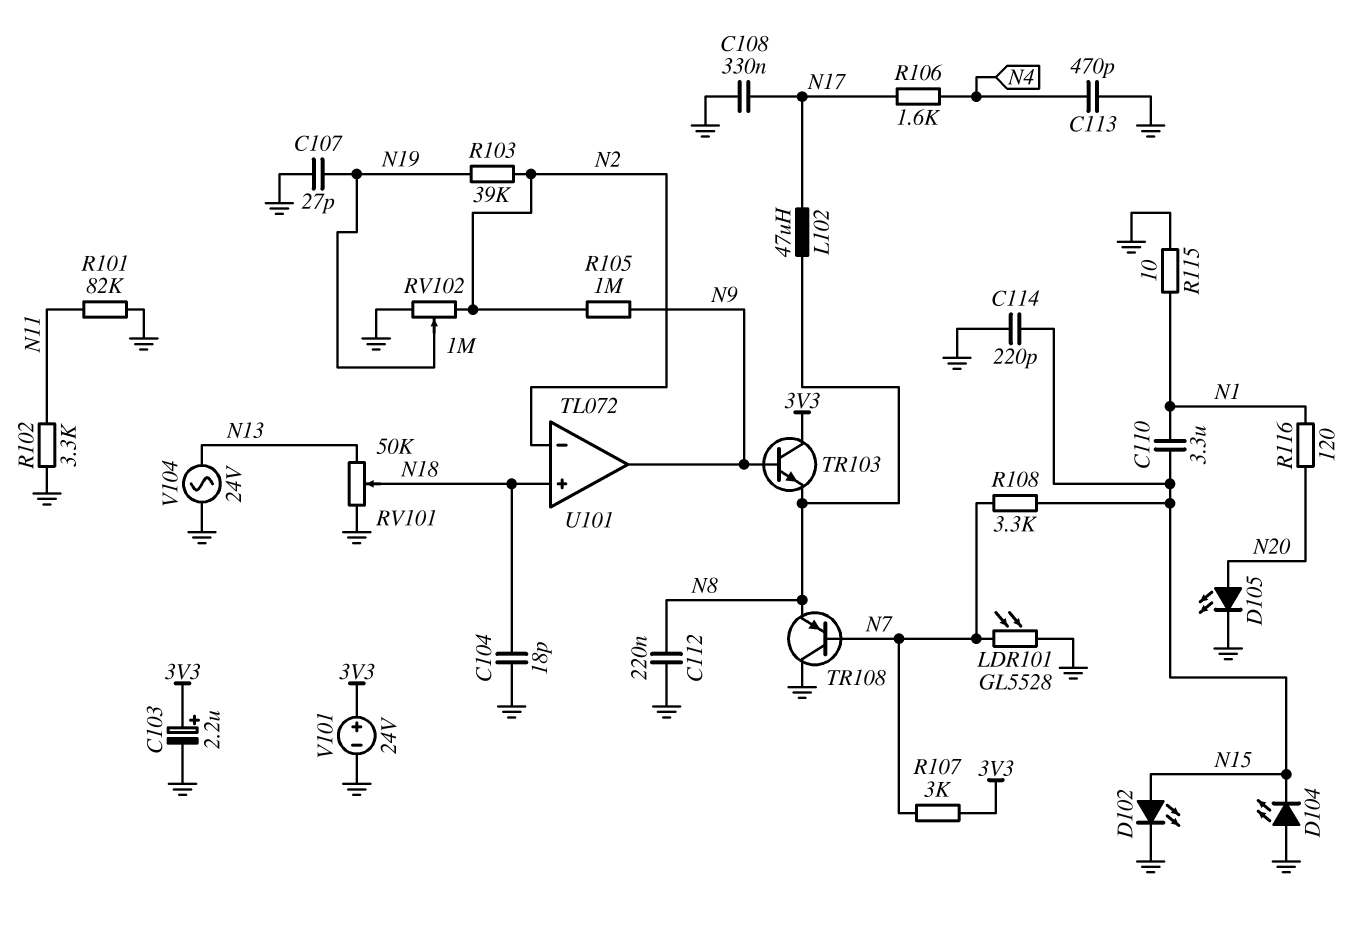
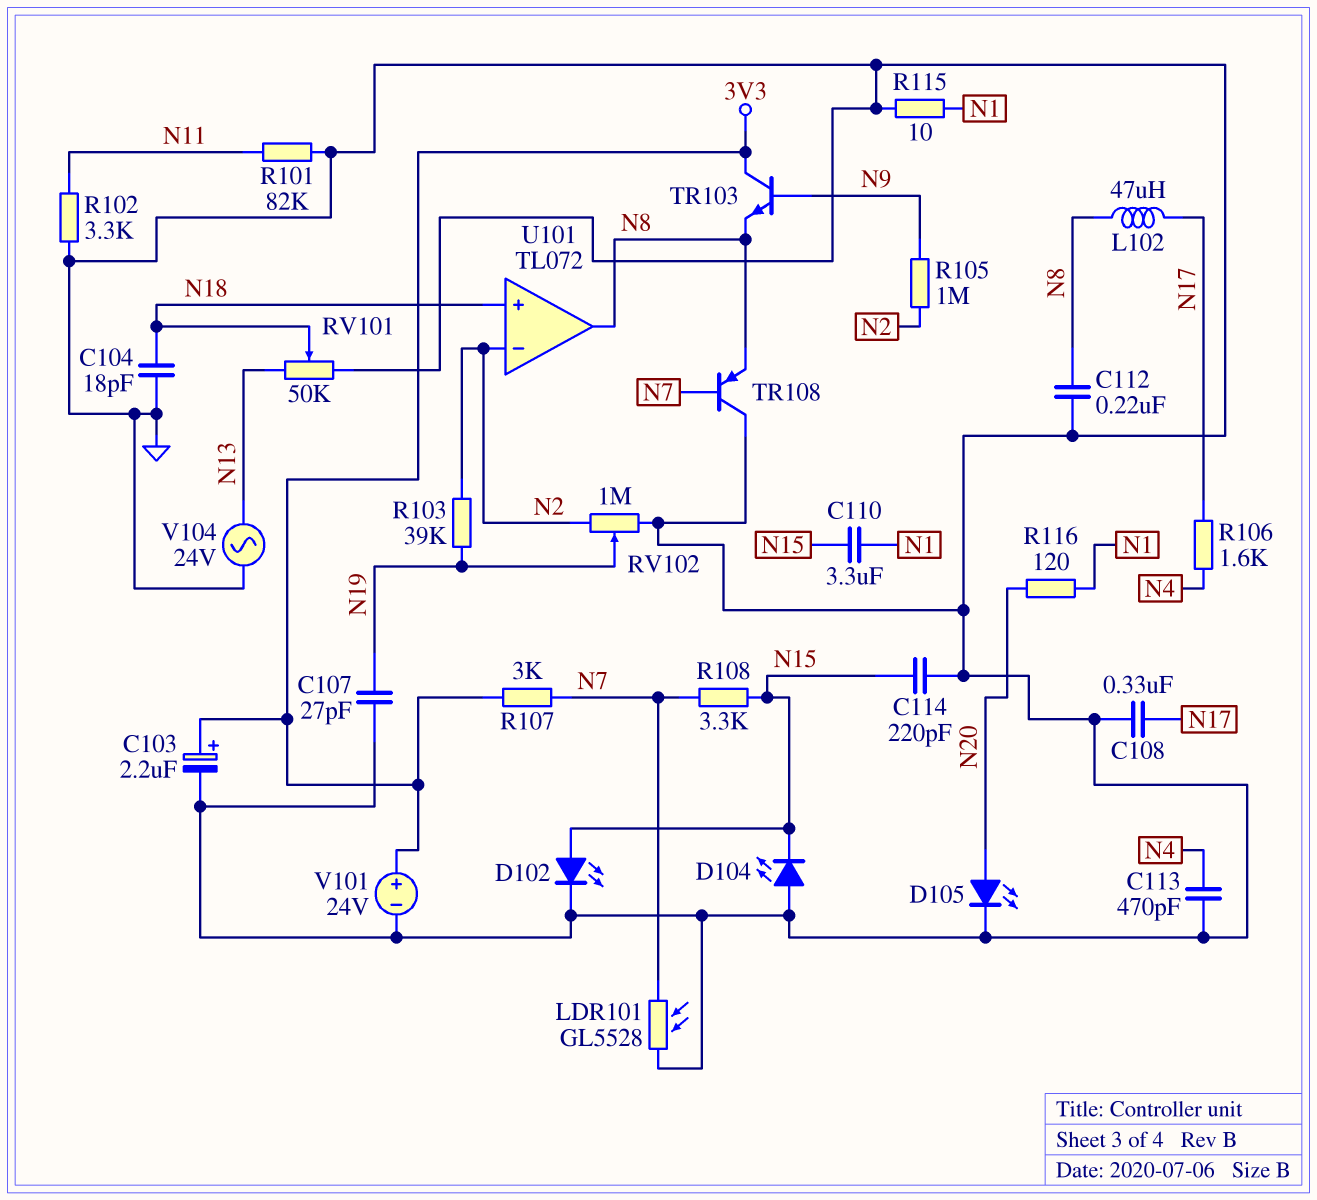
U101 pin out: N9 -> N8

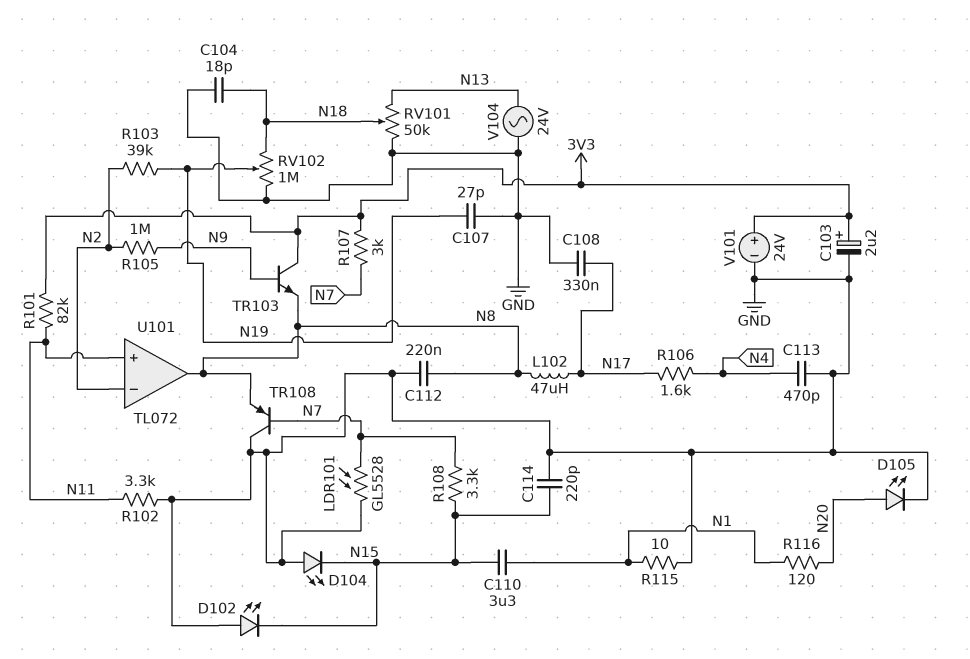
D102: LED (A N15, K GND) -> LED (A GND, K N15)
R101: 82k (GND, N11) -> 82k (3V3, N11)
RV102: 1M (GND, N2, wiper N19) -> 1M (GND, N18, wiper N19)
U101 pin in+: N18 -> N11

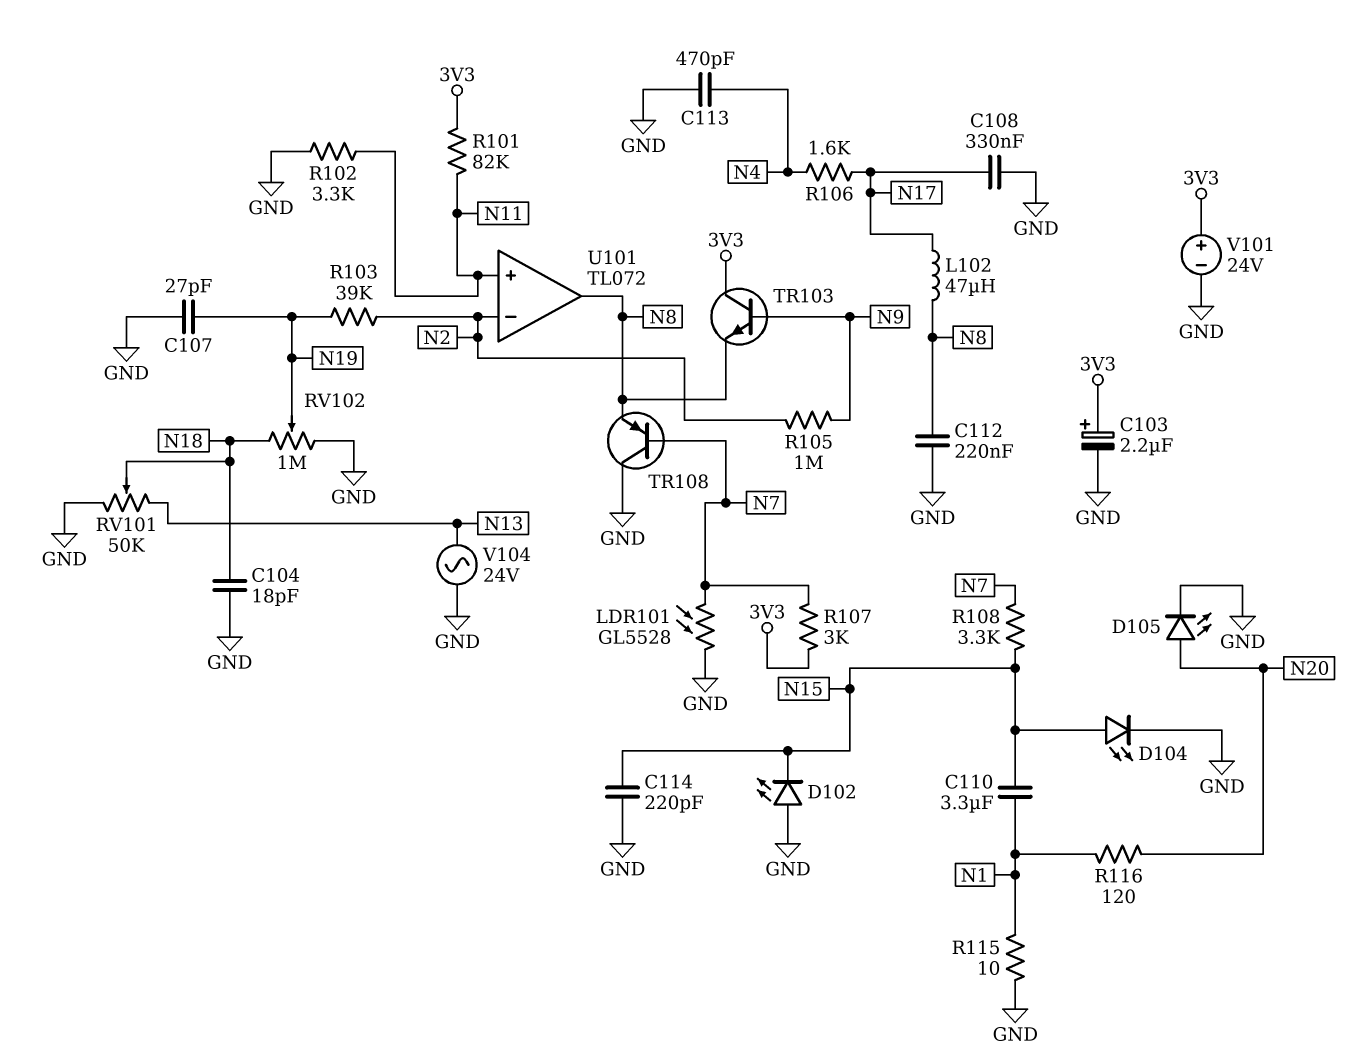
D104: LED (A GND, K N15) -> LED (A N15, K GND)

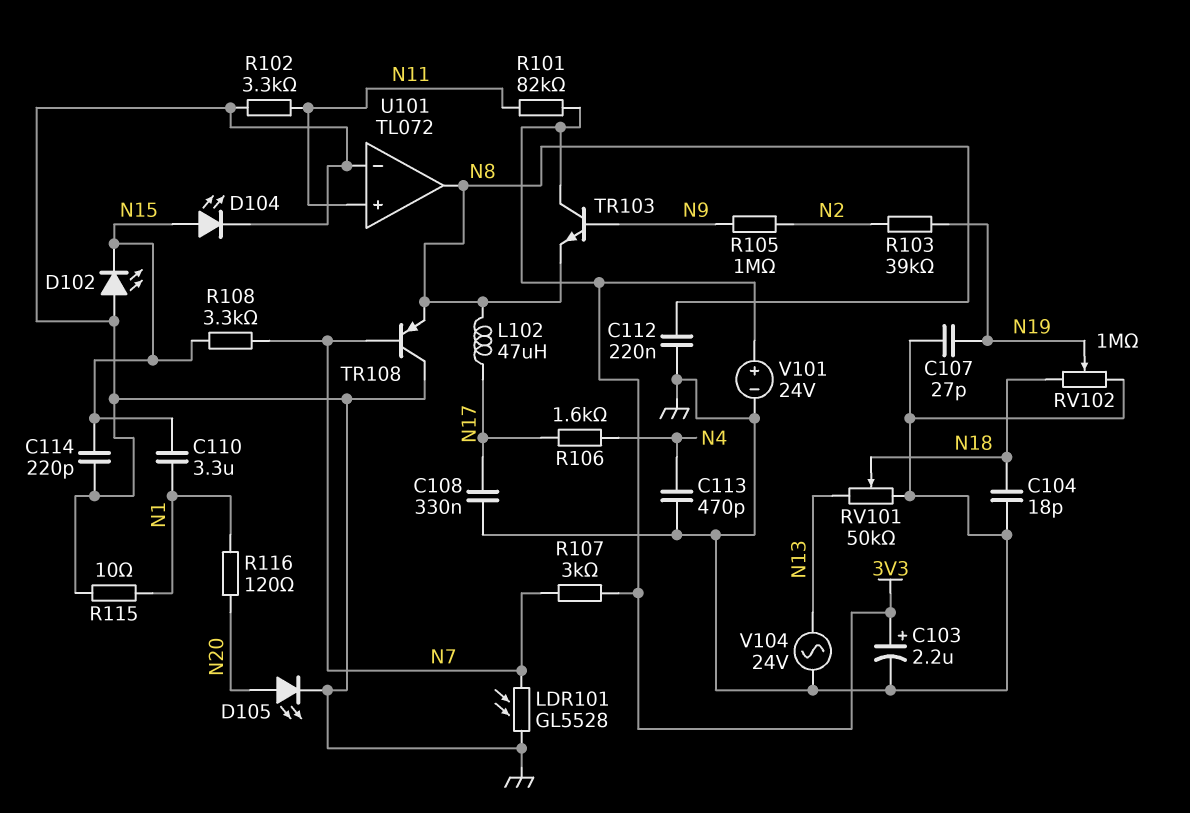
U101 pin in-: N2 -> GND

